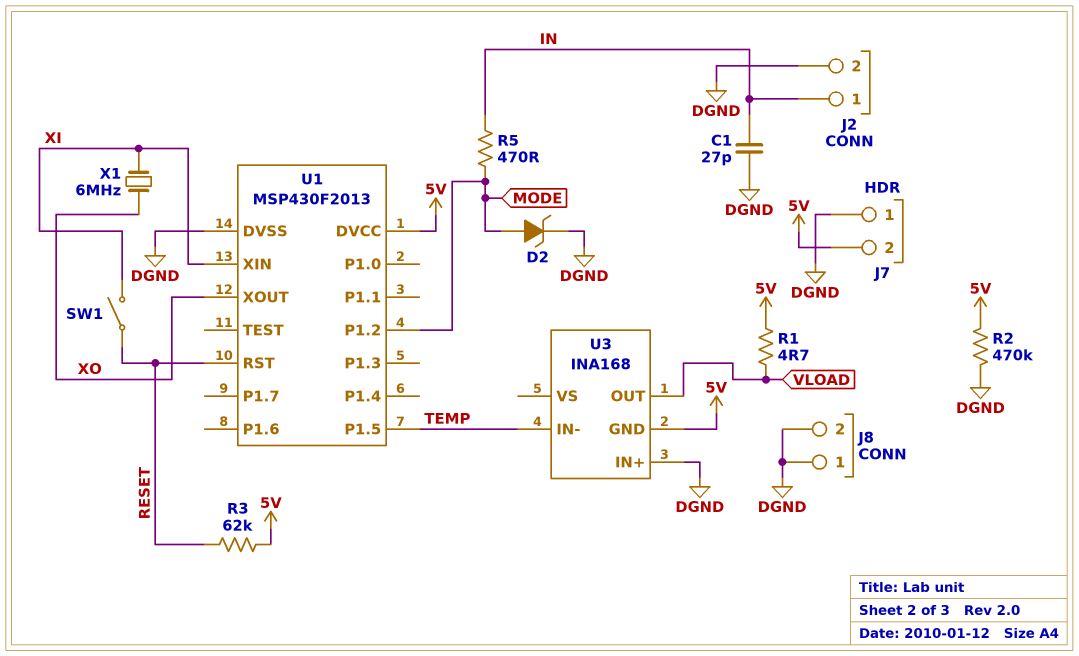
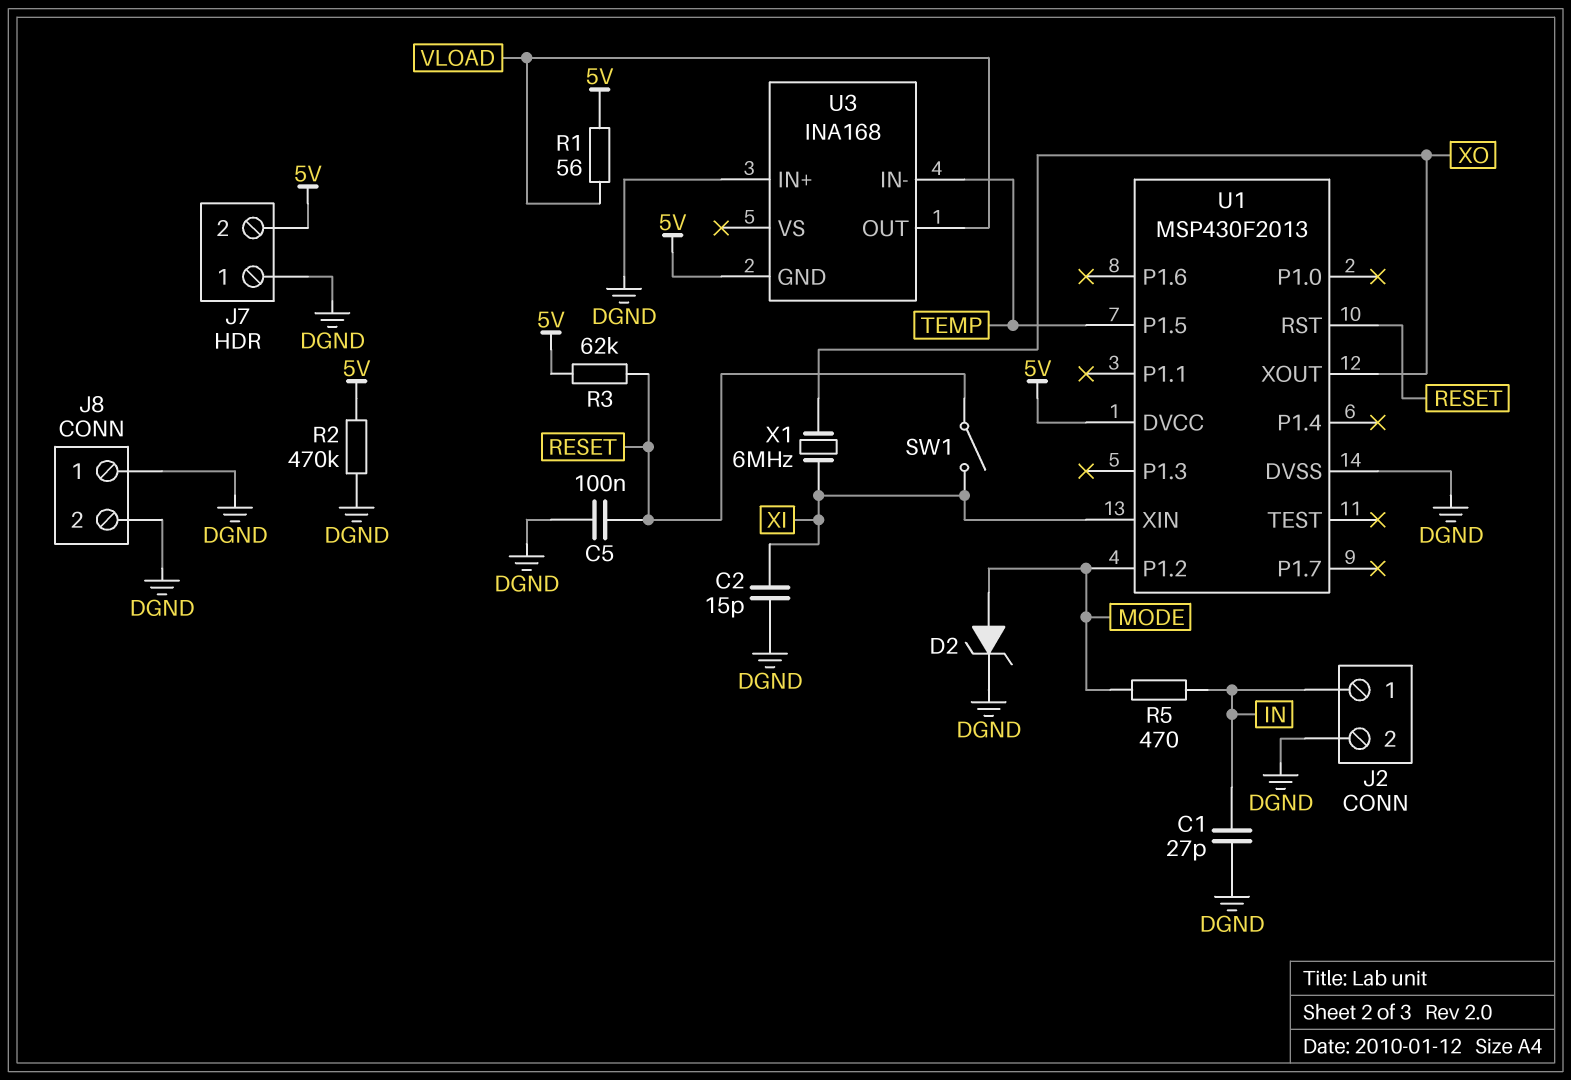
C2: none -> 15pF (DGND, XI)
C5: none -> 100nF (DGND, RESET)
R1: 4.7 (5V, VLOAD) -> 56 (5V, VLOAD)

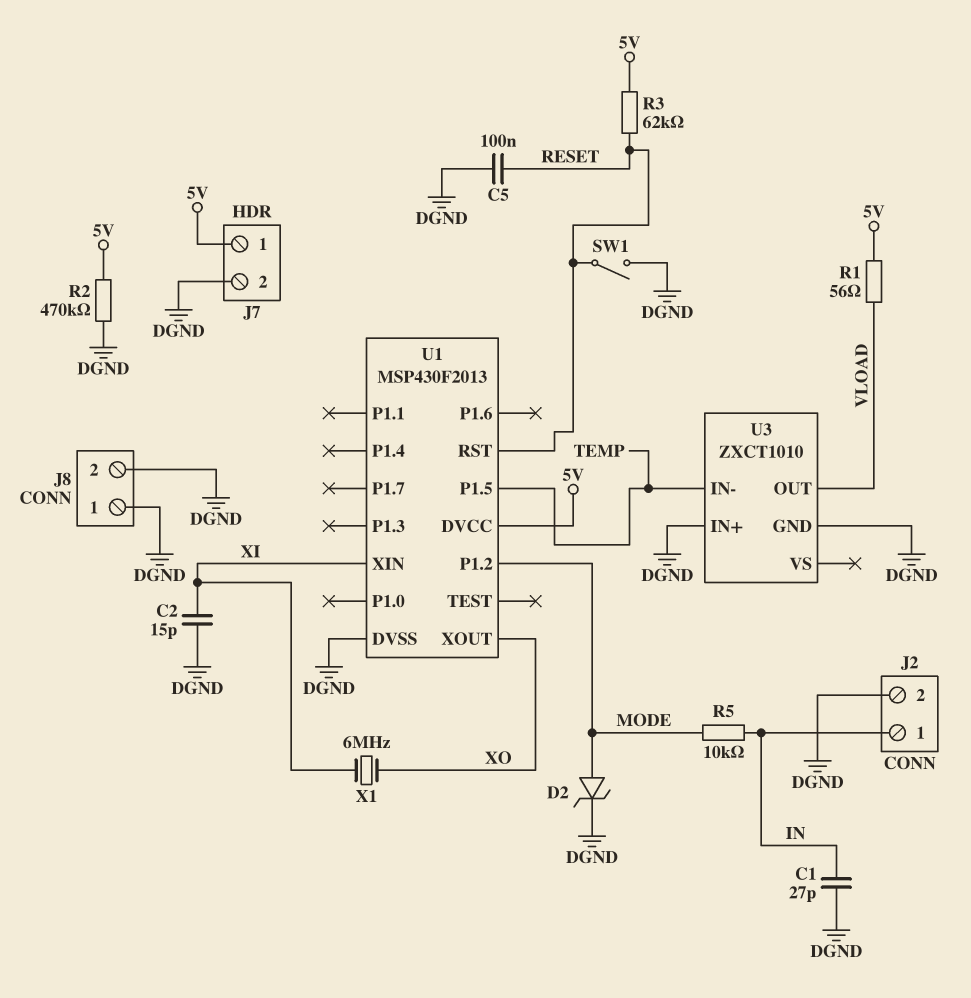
J7 pin 1: DGND -> 5V
J7 pin 2: 5V -> DGND
R5: 470 (IN, MODE) -> 10k (IN, MODE)
SW1: switch (RESET, XI) -> switch (DGND, RESET)
U3: INA168 -> ZXCT1010
U3 pin GND: 5V -> DGND

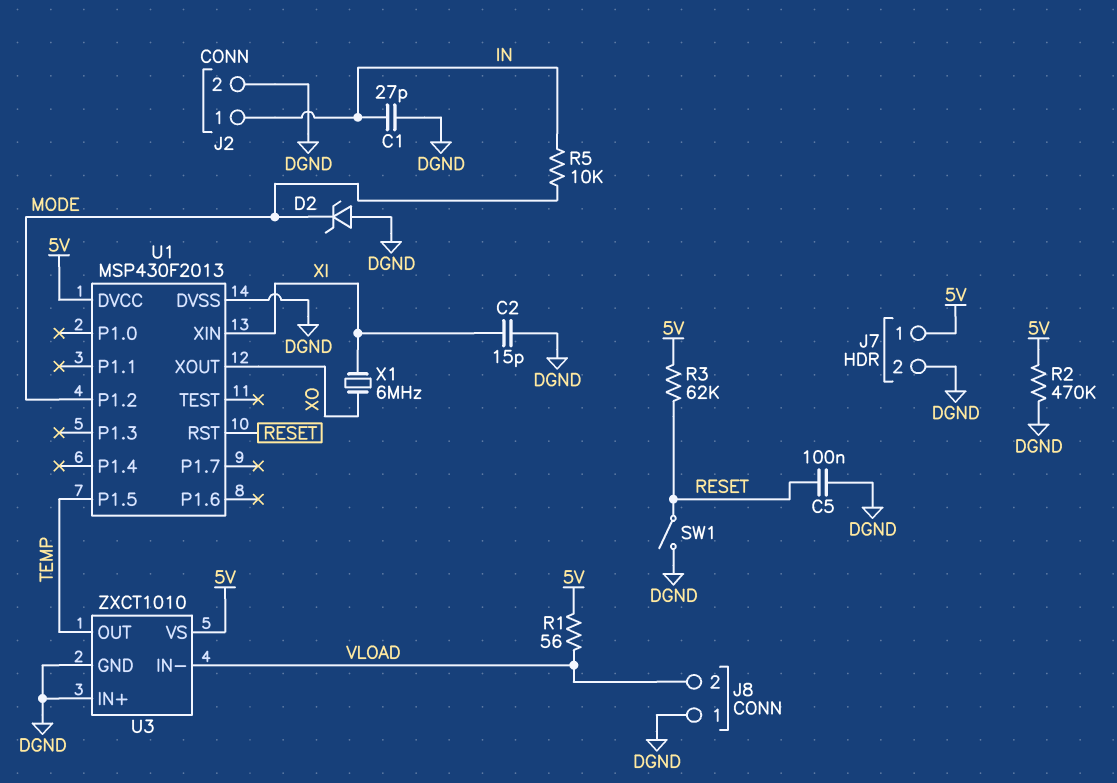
D2: zener (A MODE, K DGND) -> zener (A DGND, K MODE)
J8 pin 2: DGND -> VLOAD
U3 pin IN-: TEMP -> VLOAD
U3 pin OUT: VLOAD -> TEMP
U3 pin VS: none -> 5V

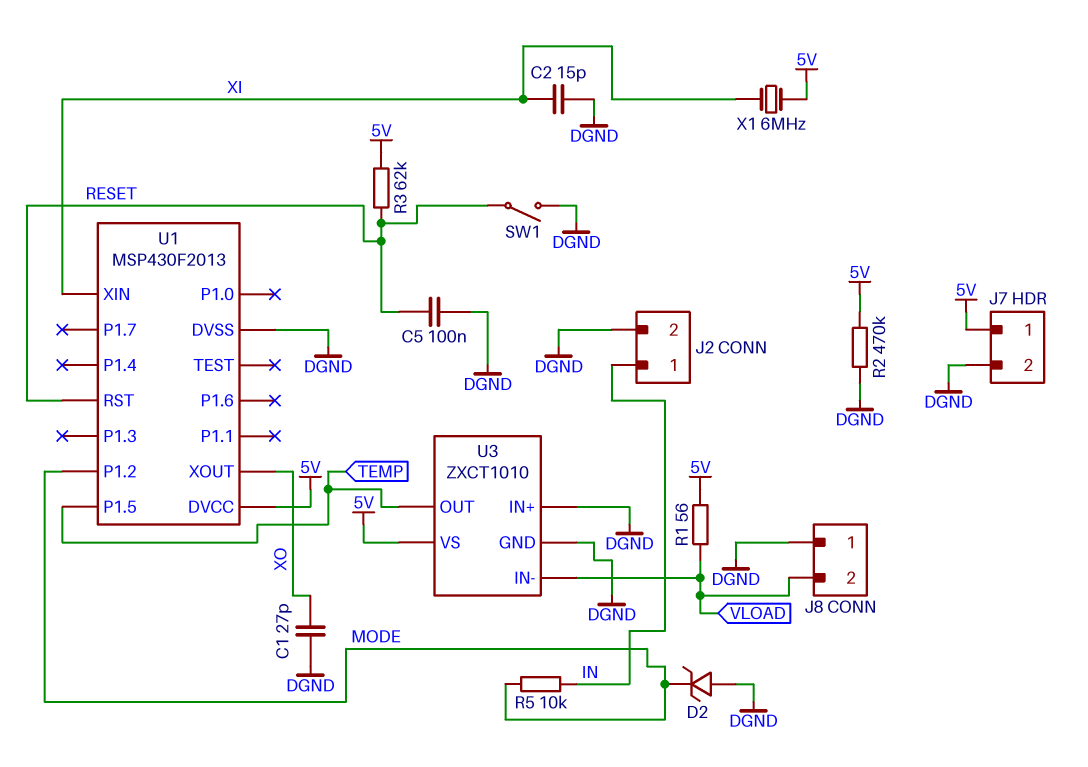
C1: 27pF (DGND, IN) -> 27pF (DGND, XO)
X1: 6MHz (XI, XO) -> 6MHz (5V, XI)

